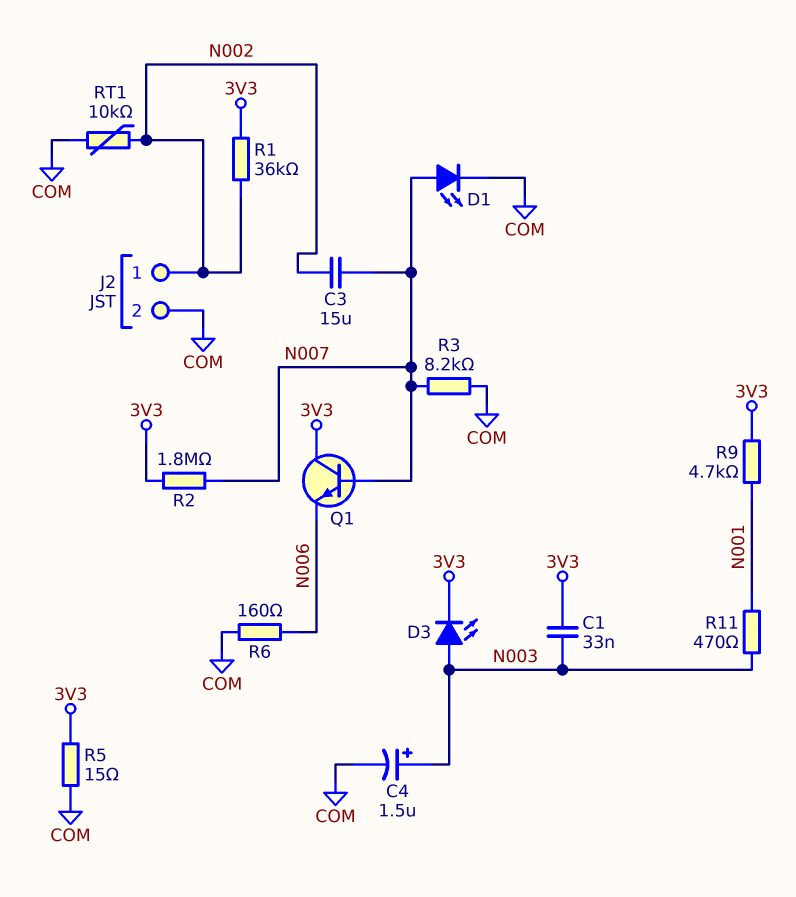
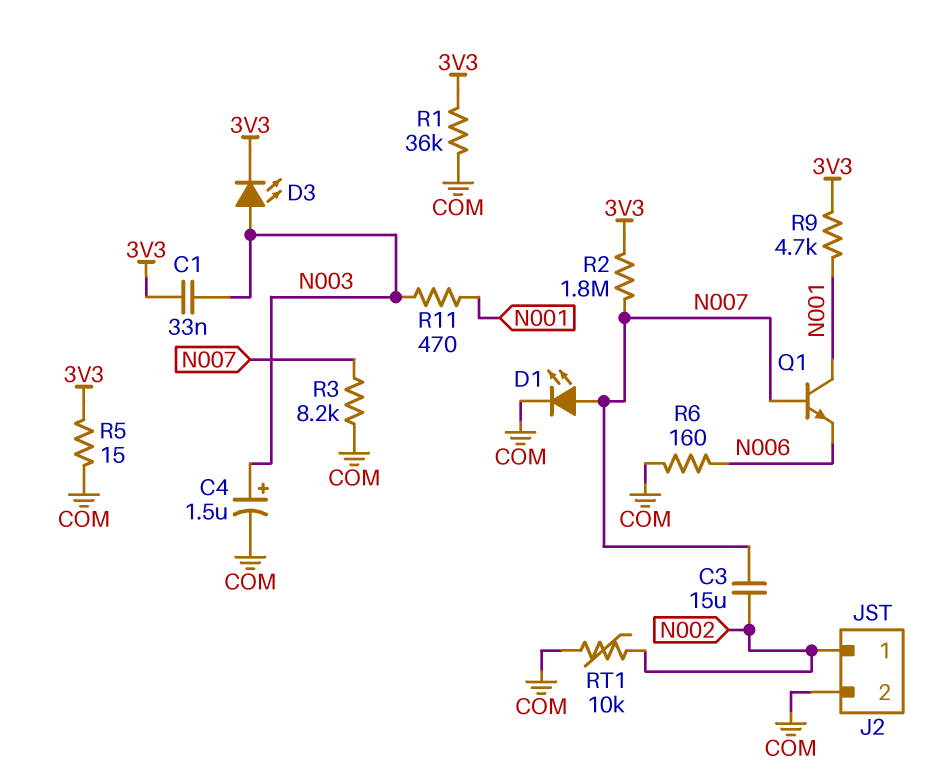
Q1: NPN (B N007, C 3V3, E N006) -> NPN (B N007, C N001, E N006)
R1: 36k (3V3, N002) -> 36k (3V3, COM)

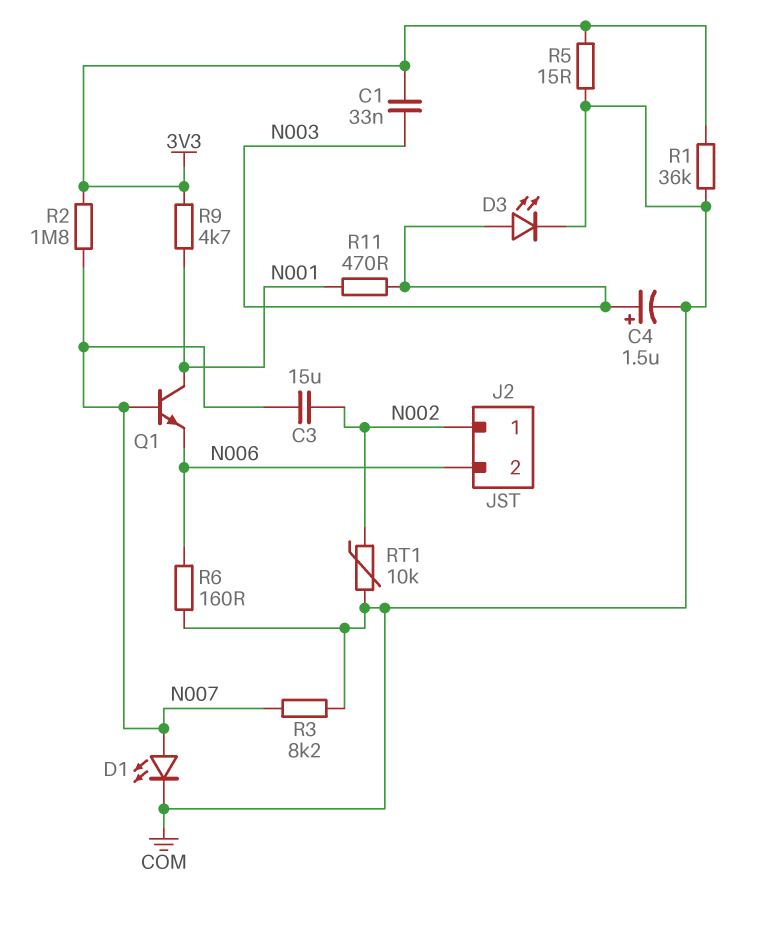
D3: LED (A N003, K 3V3) -> LED (A N003, K COM)
J2 pin 2: COM -> N006

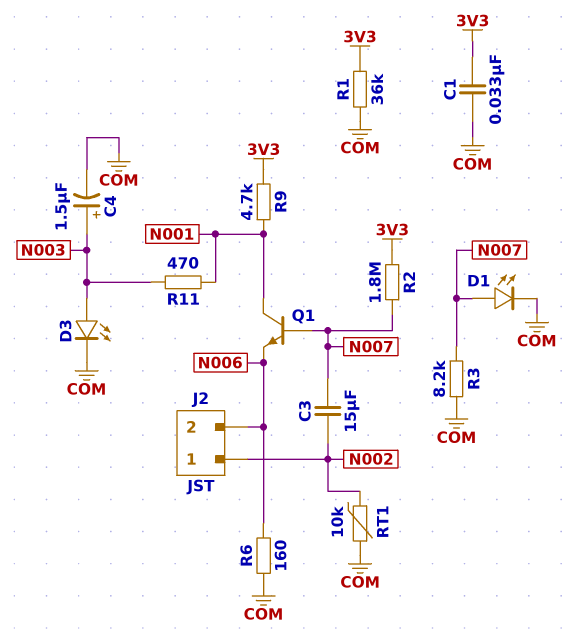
C1: 33nF (3V3, N003) -> 33nF (3V3, COM)
R5: 15 (3V3, COM) -> none

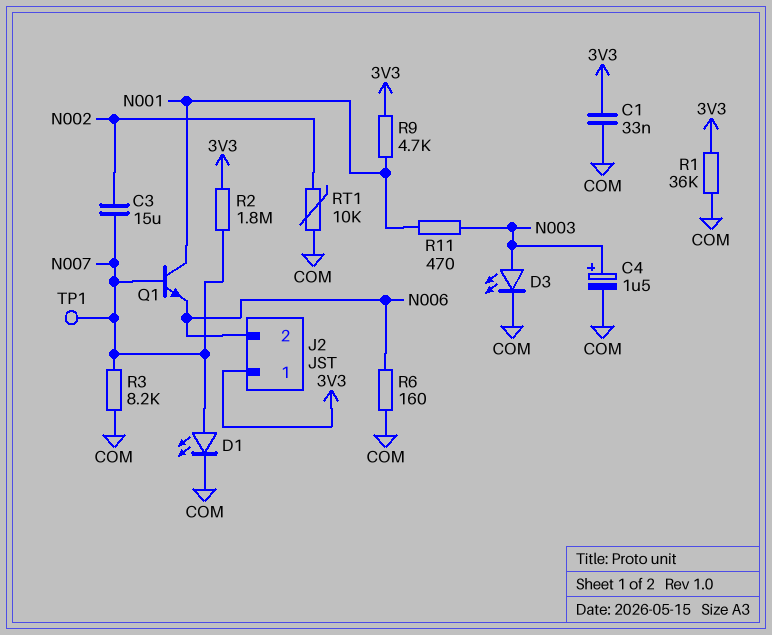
J2 pin 1: N002 -> 3V3
TP1: none -> test point (N007)

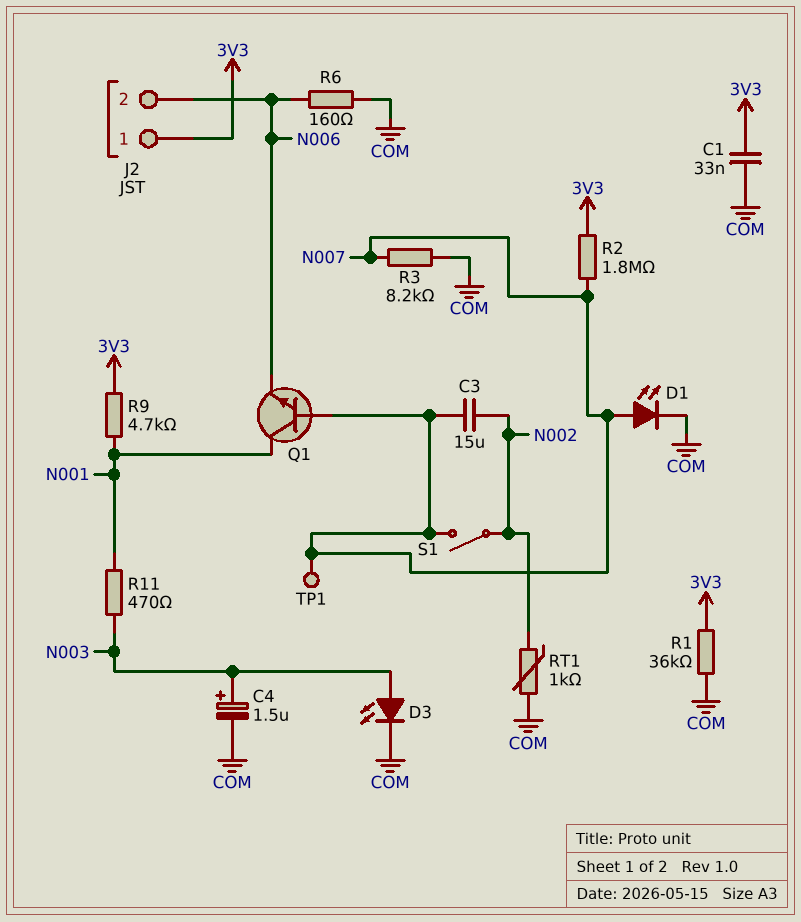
RT1: 10k (COM, N002) -> 1k (COM, N002)
S1: none -> switch (N002, N007)

